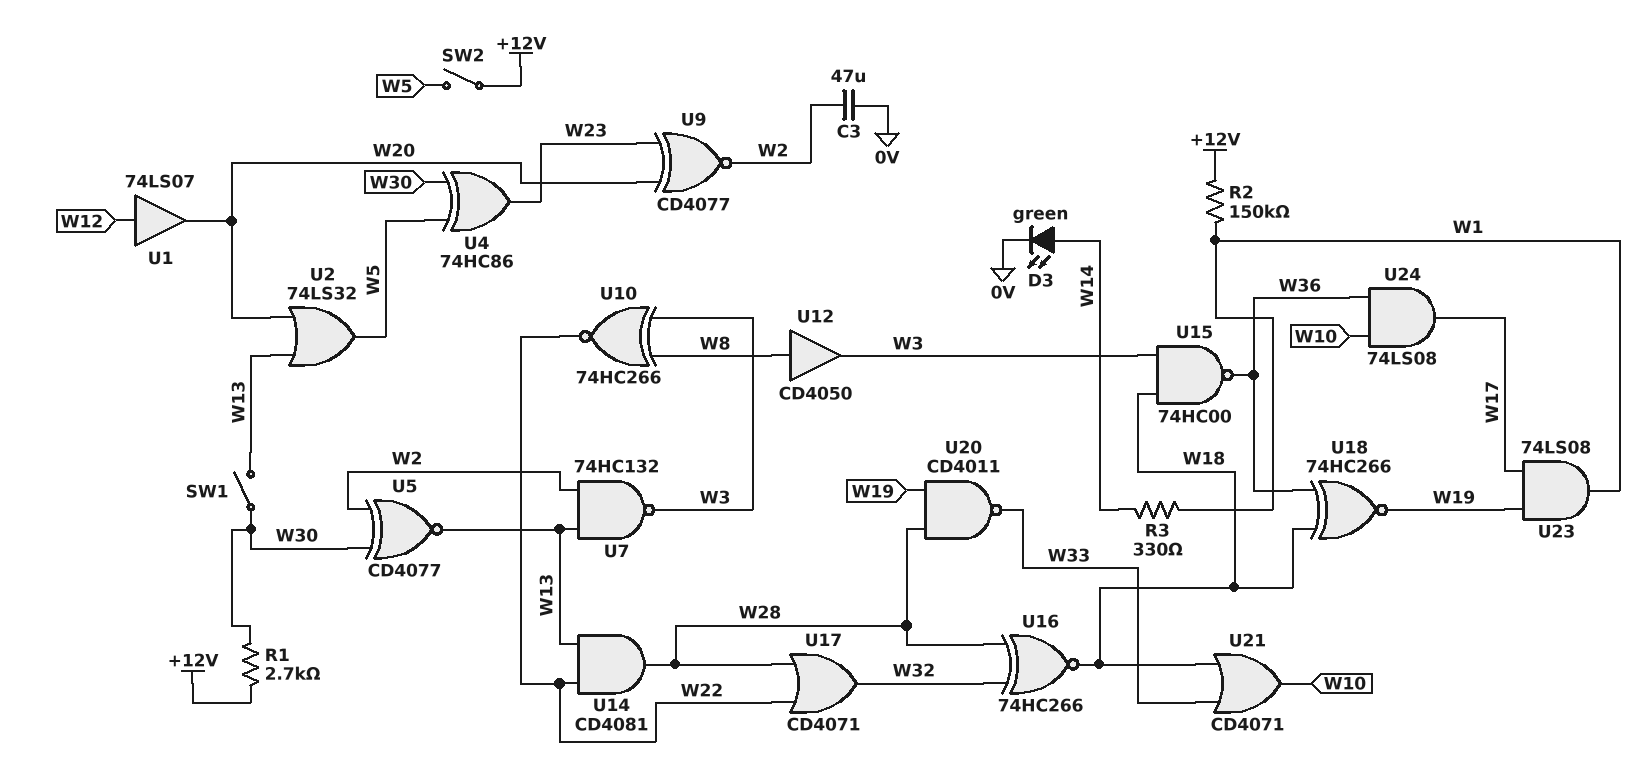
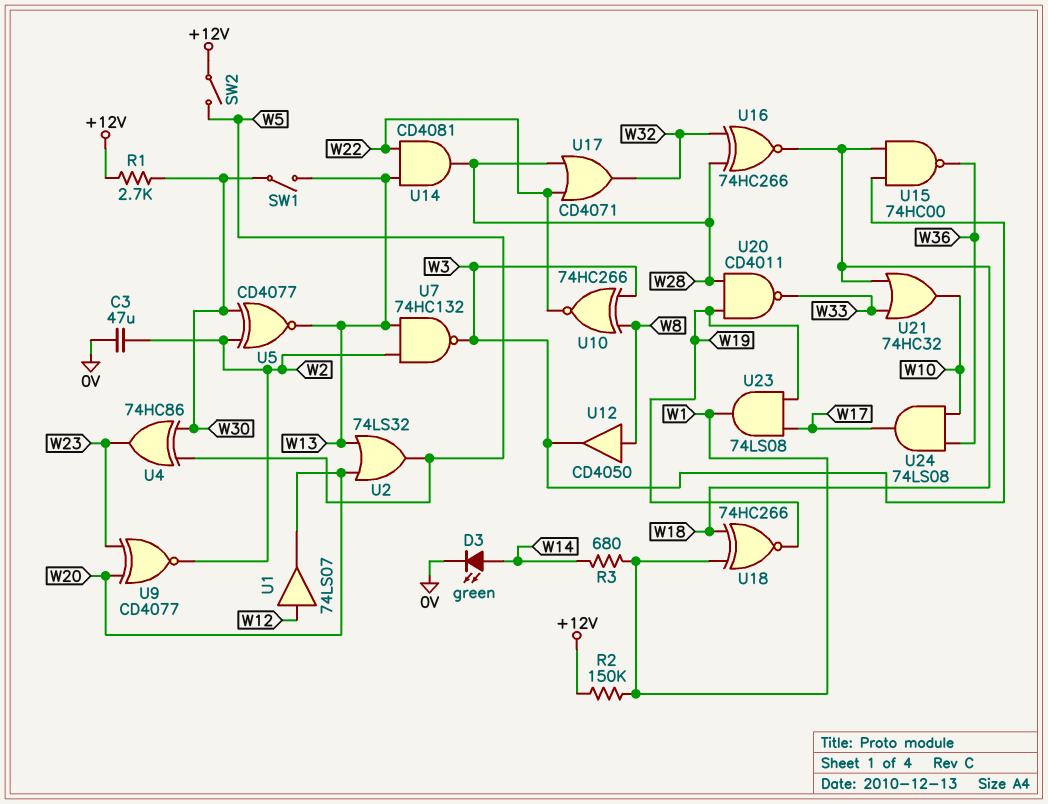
R3: 330 (W1, W14) -> 680 (W1, W14)
U18: XNOR 74HC266 (in W18, in W36, out W19) -> XNOR 74HC266 (in W1, in W18, out W19)
U21: OR CD4071 (in W18, in W33, out W10) -> OR 74HC32 (in W18, in W33, out W10)

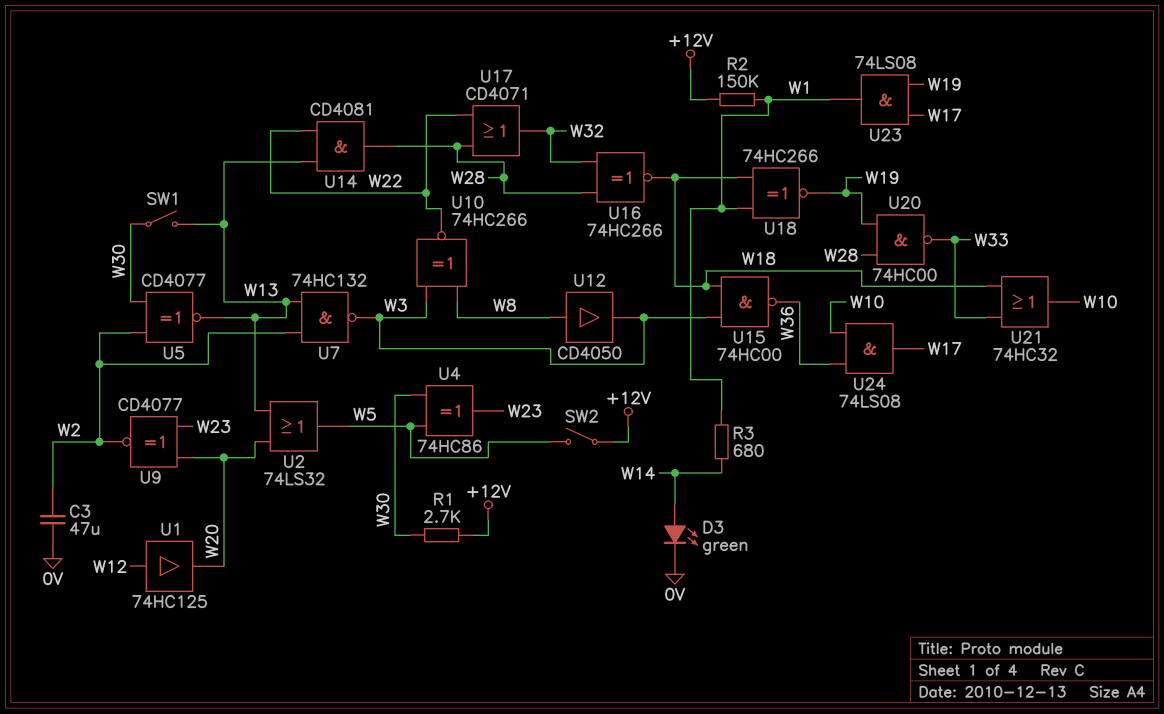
U1: buffer 74LS07 (in W12, out W20) -> buffer 74HC125 (in W12, out W20)
U20: NAND CD4011 (in W19, in W28, out W33) -> NAND 74HC00 (in W19, in W28, out W33)

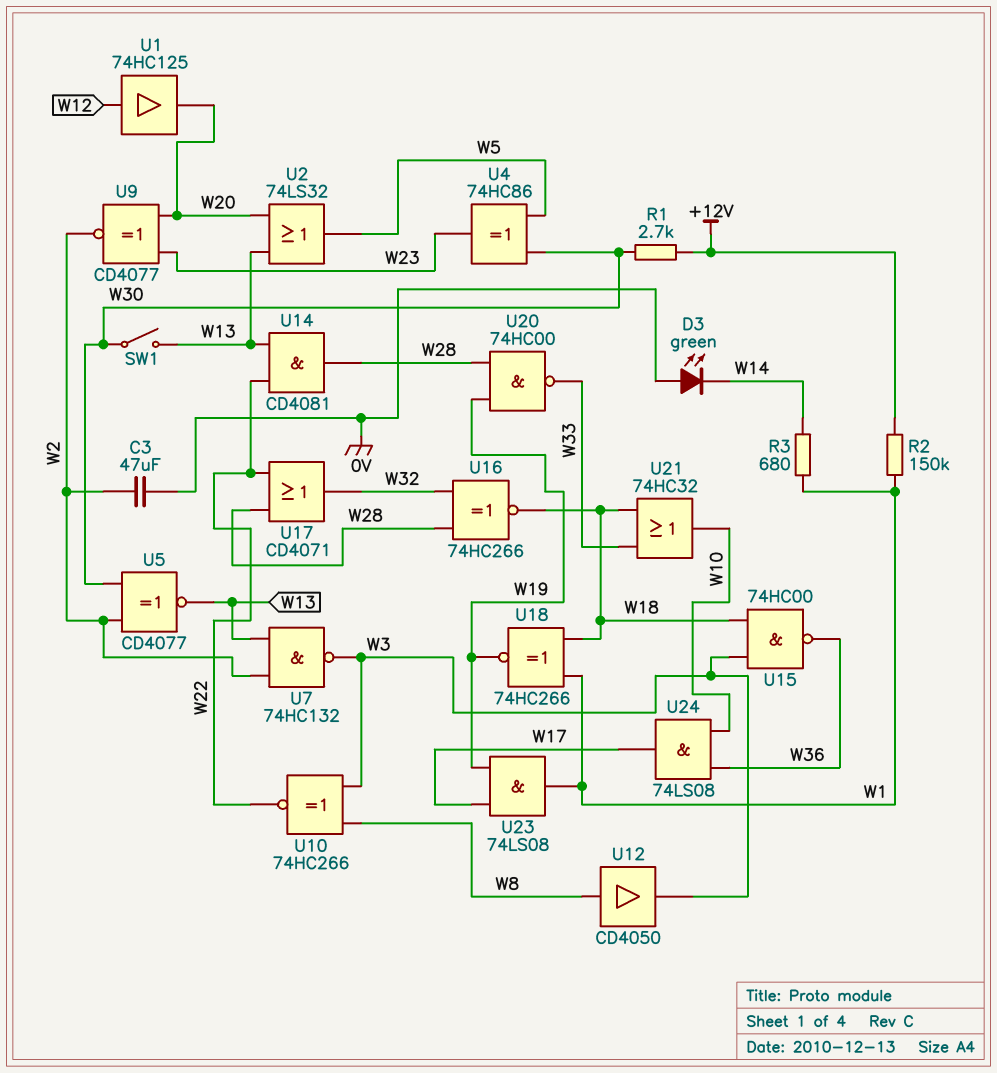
D3: LED green (A W14, K 0V) -> LED green (A 0V, K W14)
SW2: switch (+12V, W5) -> none

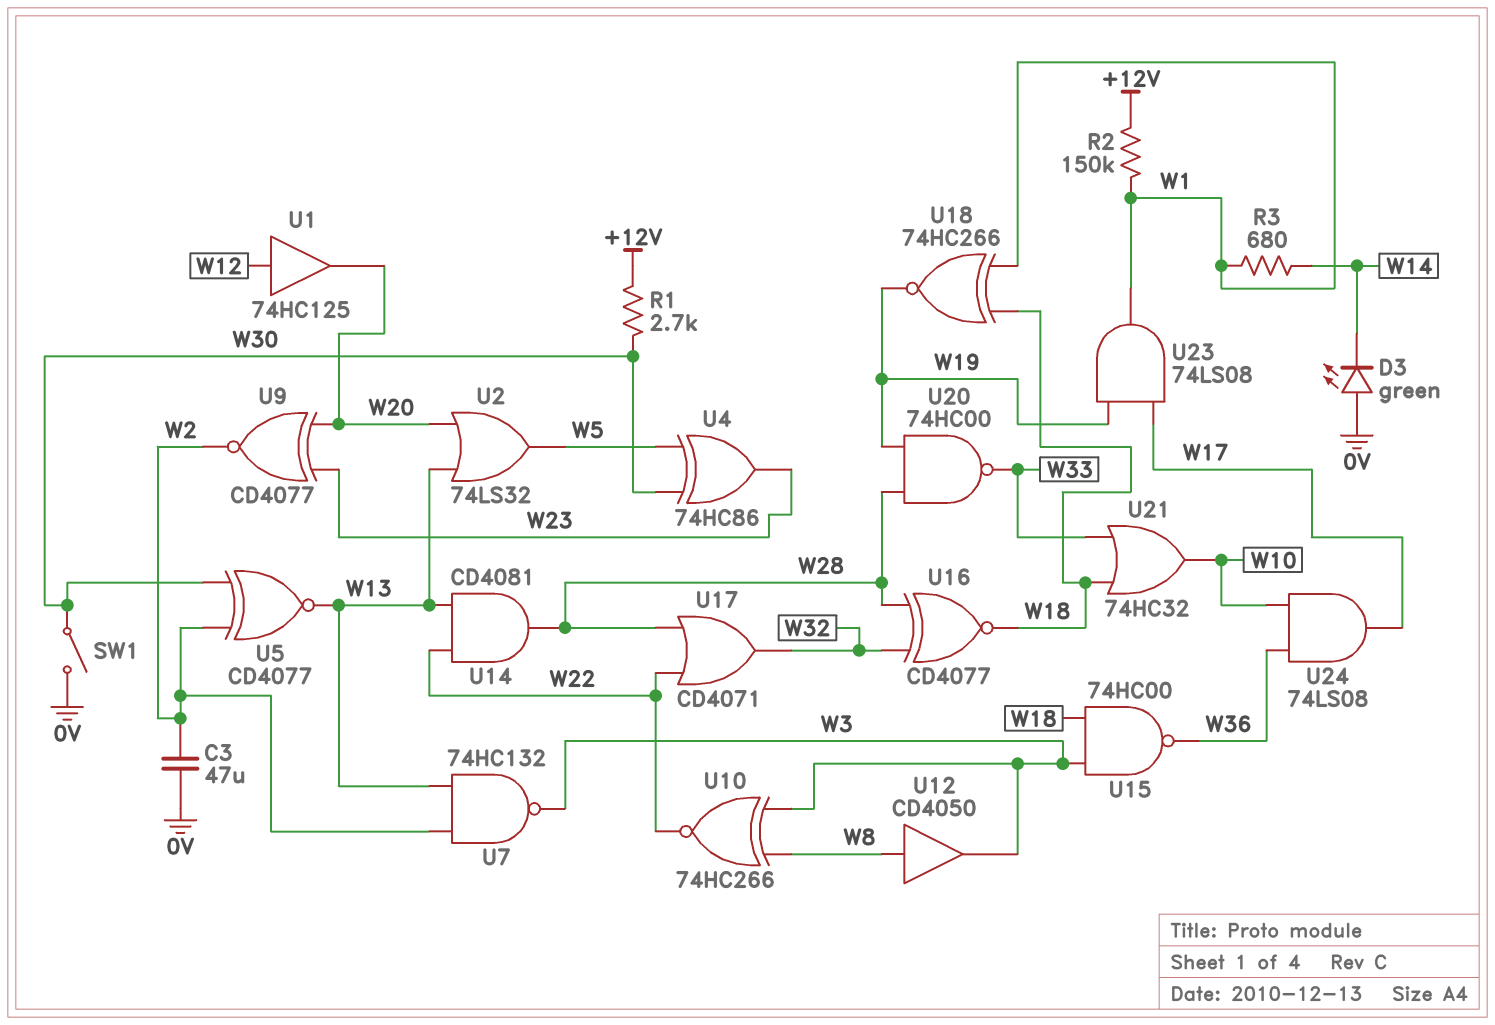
SW1: switch (W13, W30) -> switch (0V, W30)
U16: XNOR 74HC266 (in W28, in W32, out W18) -> XNOR CD4077 (in W28, in W32, out W18)

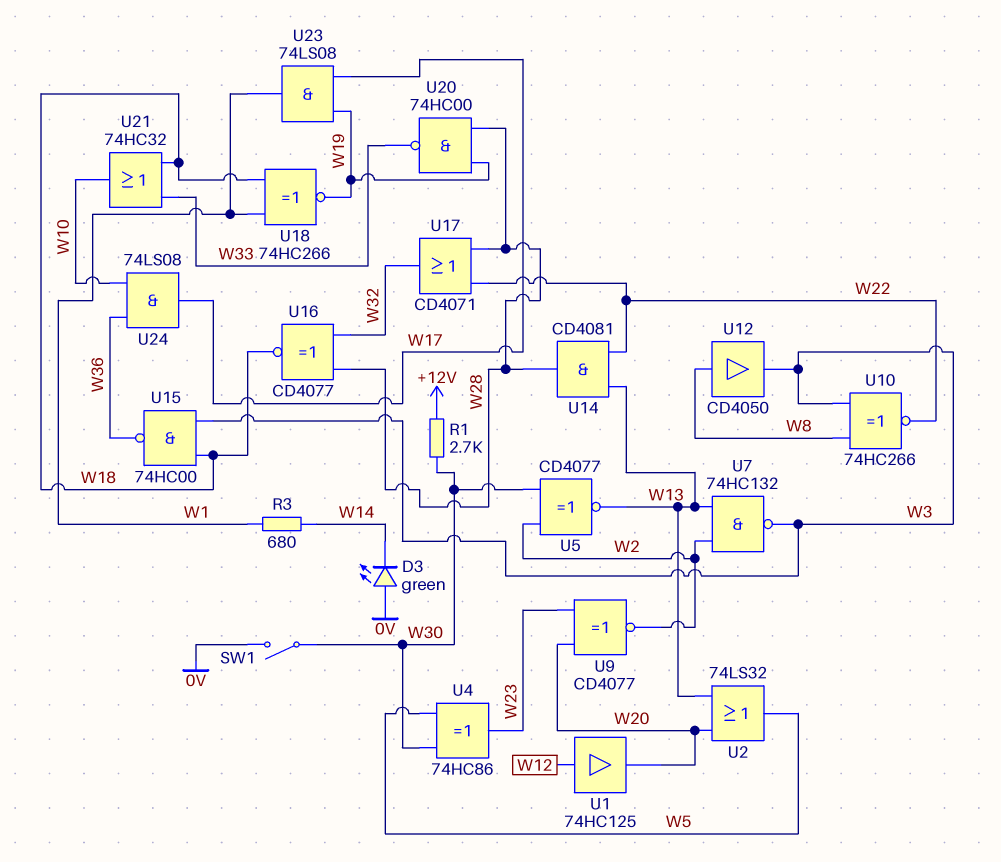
C3: 47uF (0V, W2) -> none
R2: 150k (+12V, W1) -> none

